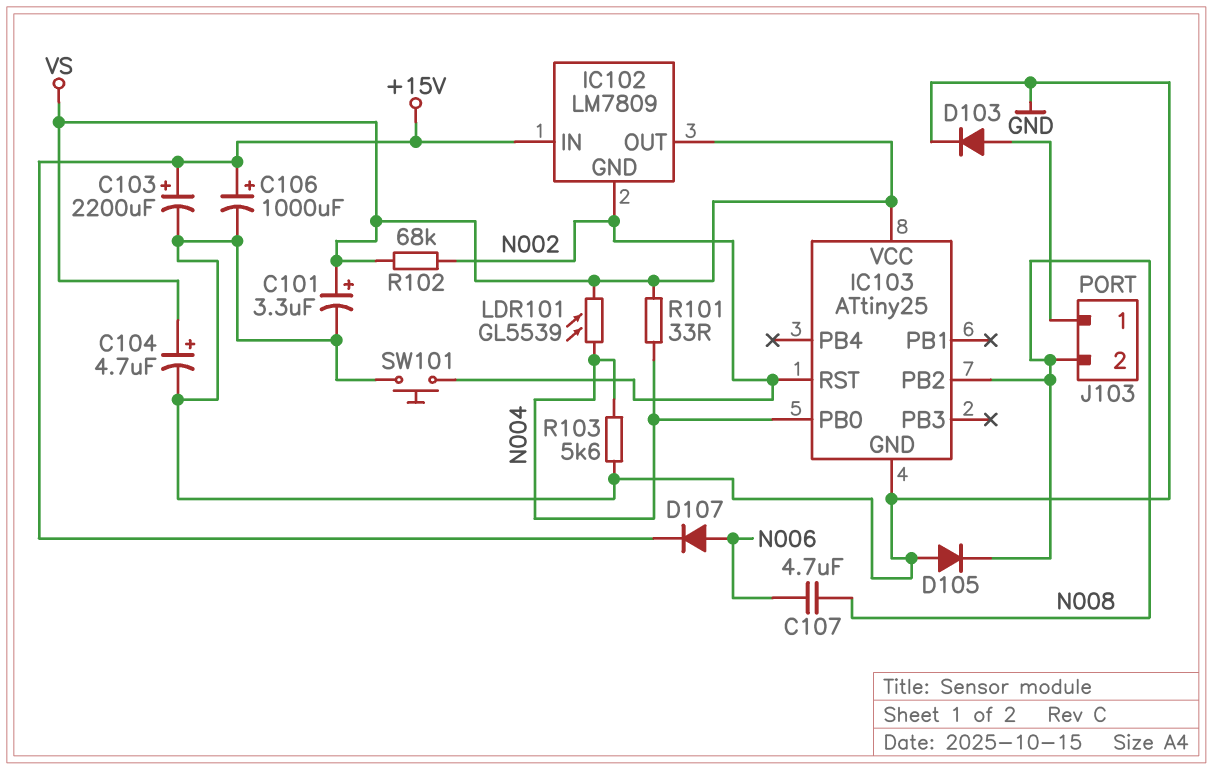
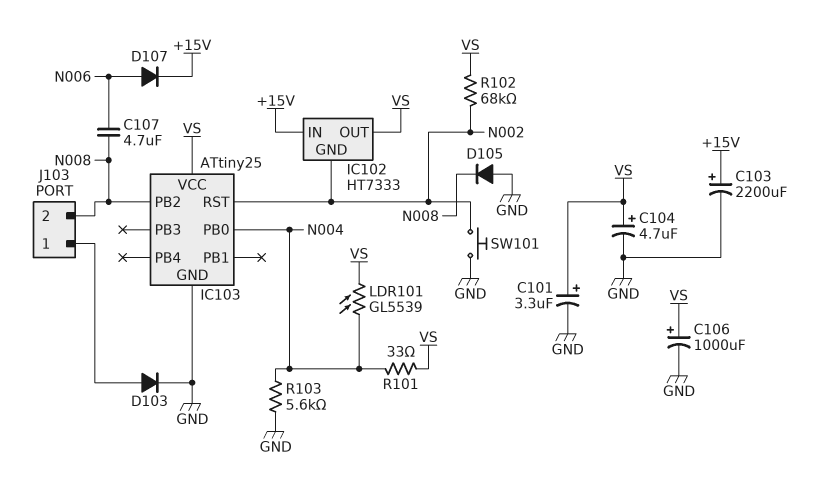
C106: 1000uF (plus +15V, minus GND) -> 1000uF (plus VS, minus GND)
IC102: LM7809 -> HT7333

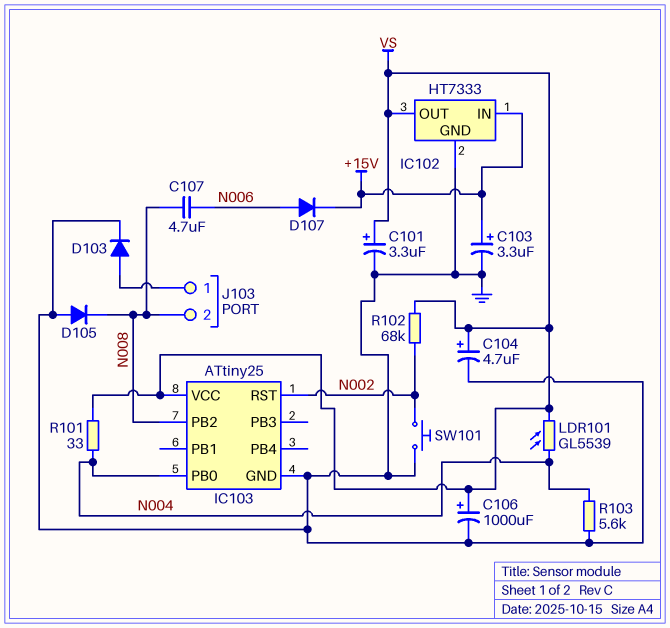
C103: 2200uF (plus +15V, minus GND) -> 3.3uF (plus +15V, minus GND)
IC102 pin GND: N002 -> GND

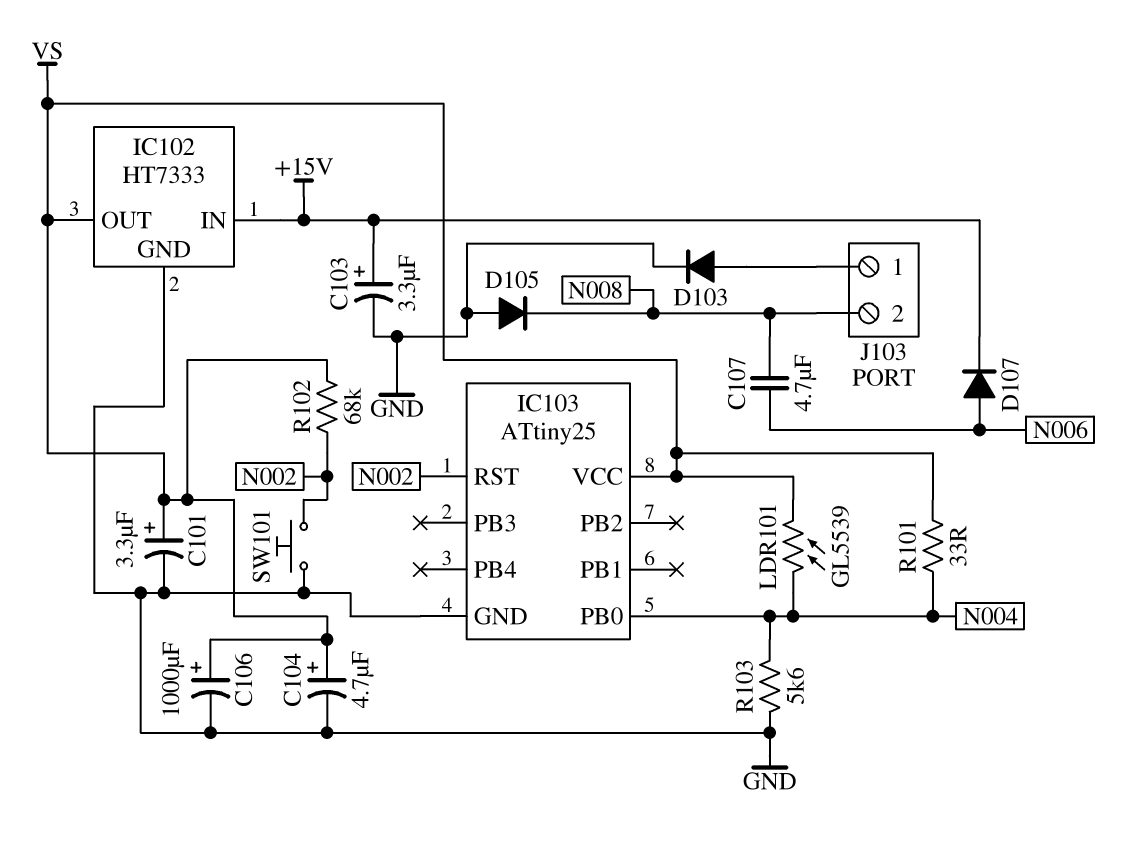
IC103 pin PB2: N008 -> none

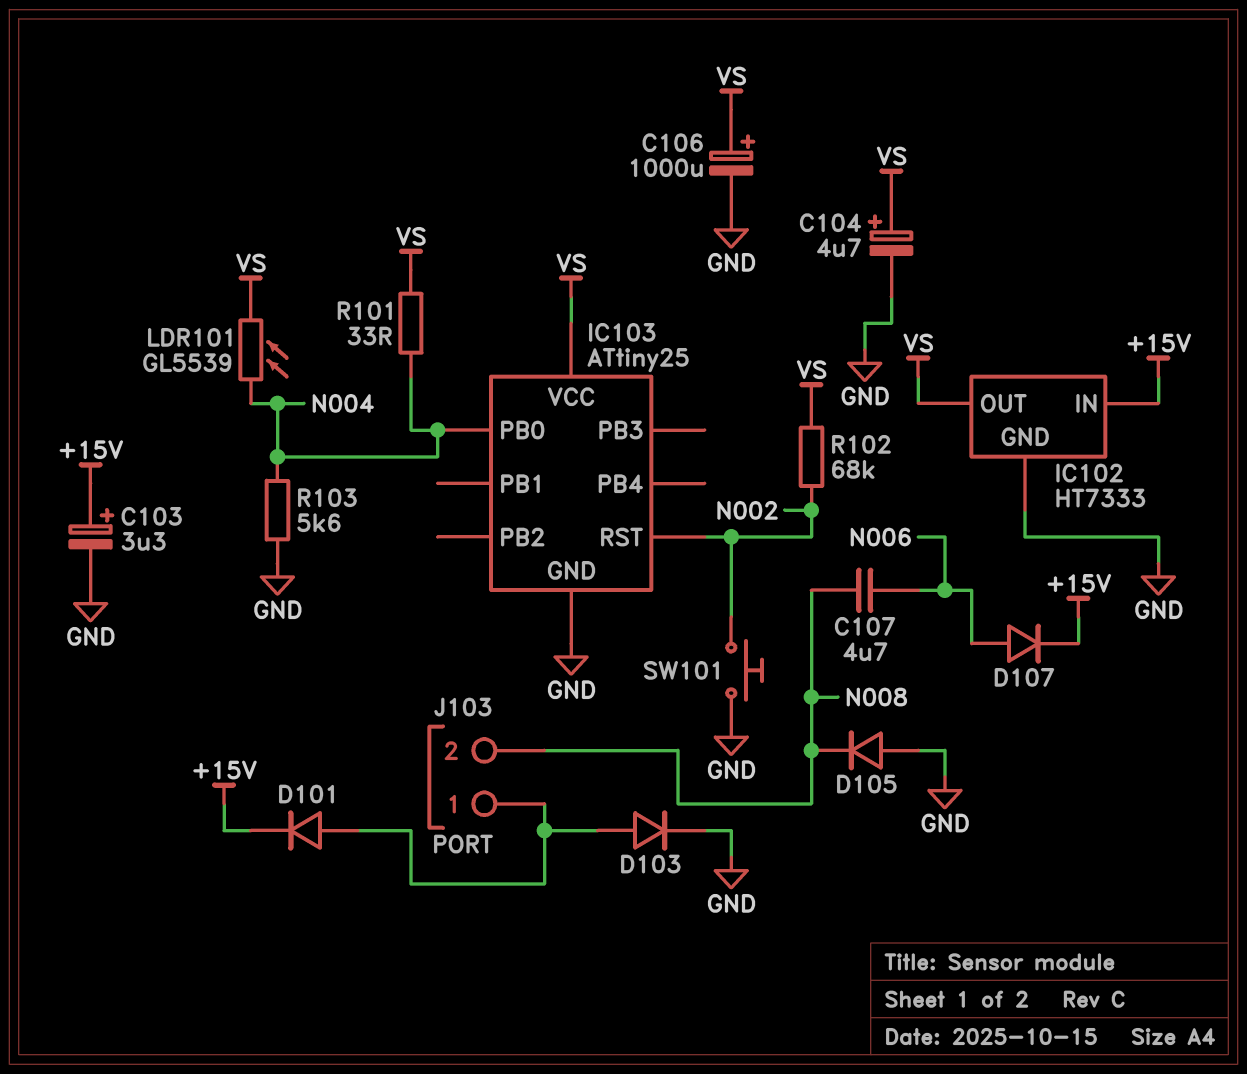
C101: 3.3uF (plus VS, minus GND) -> none
D101: none -> diode (A J103/1, K +15V)

